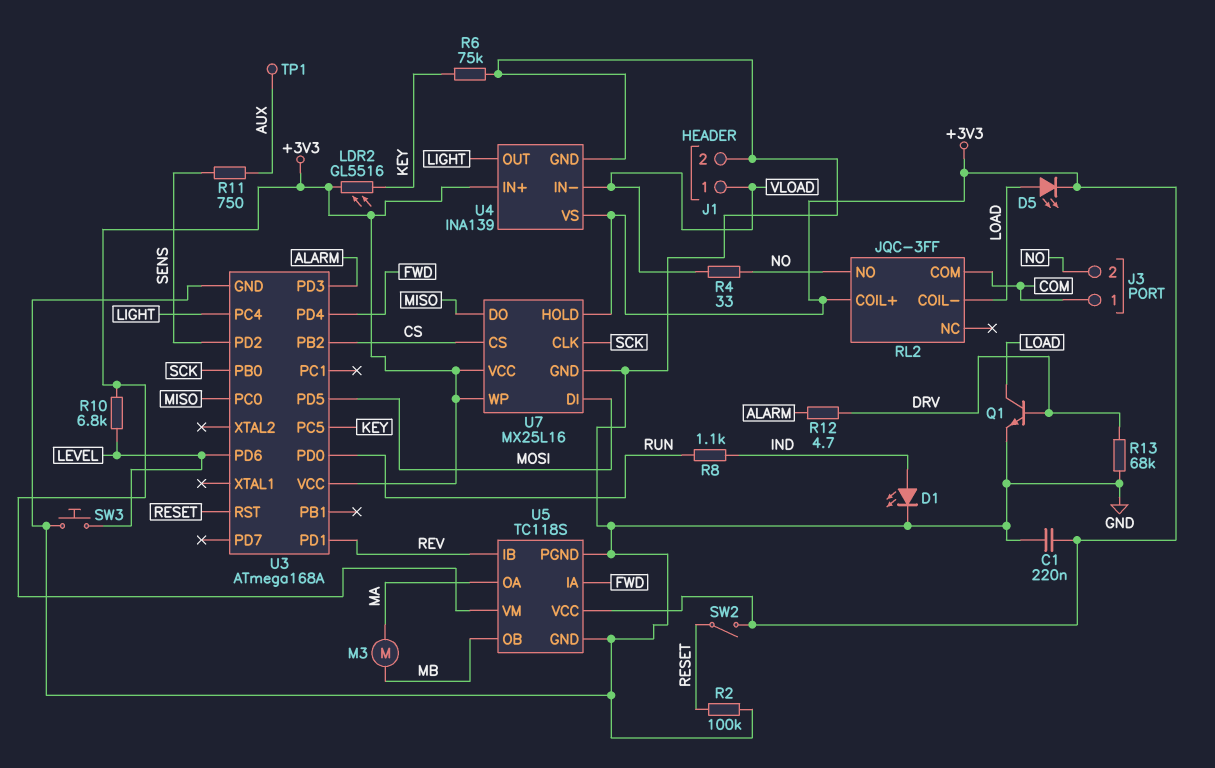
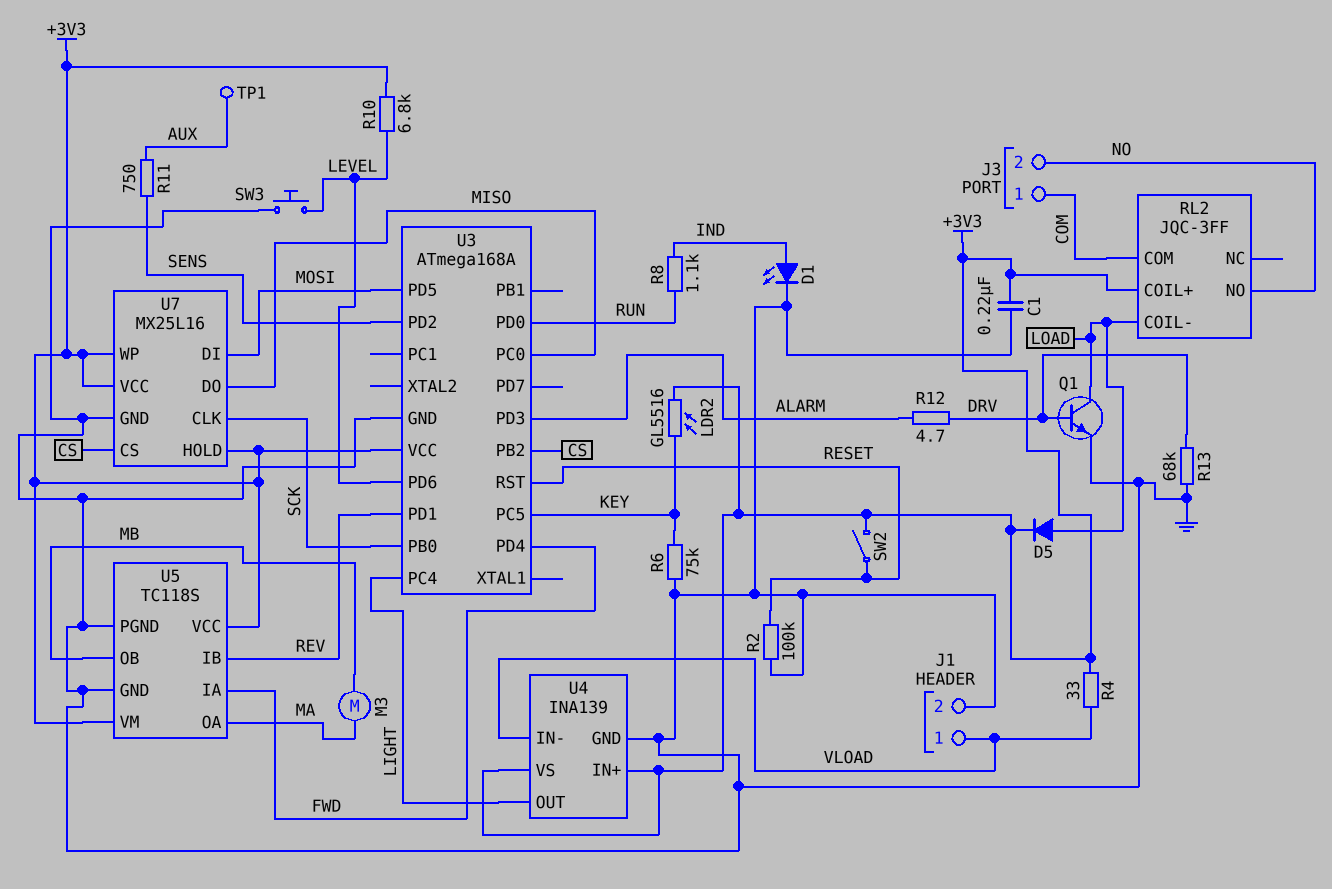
D5: LED (A LOAD, K +3V3) -> diode (A LOAD, K +3V3)
R4: 33 (NO, VLOAD) -> 33 (+3V3, VLOAD)

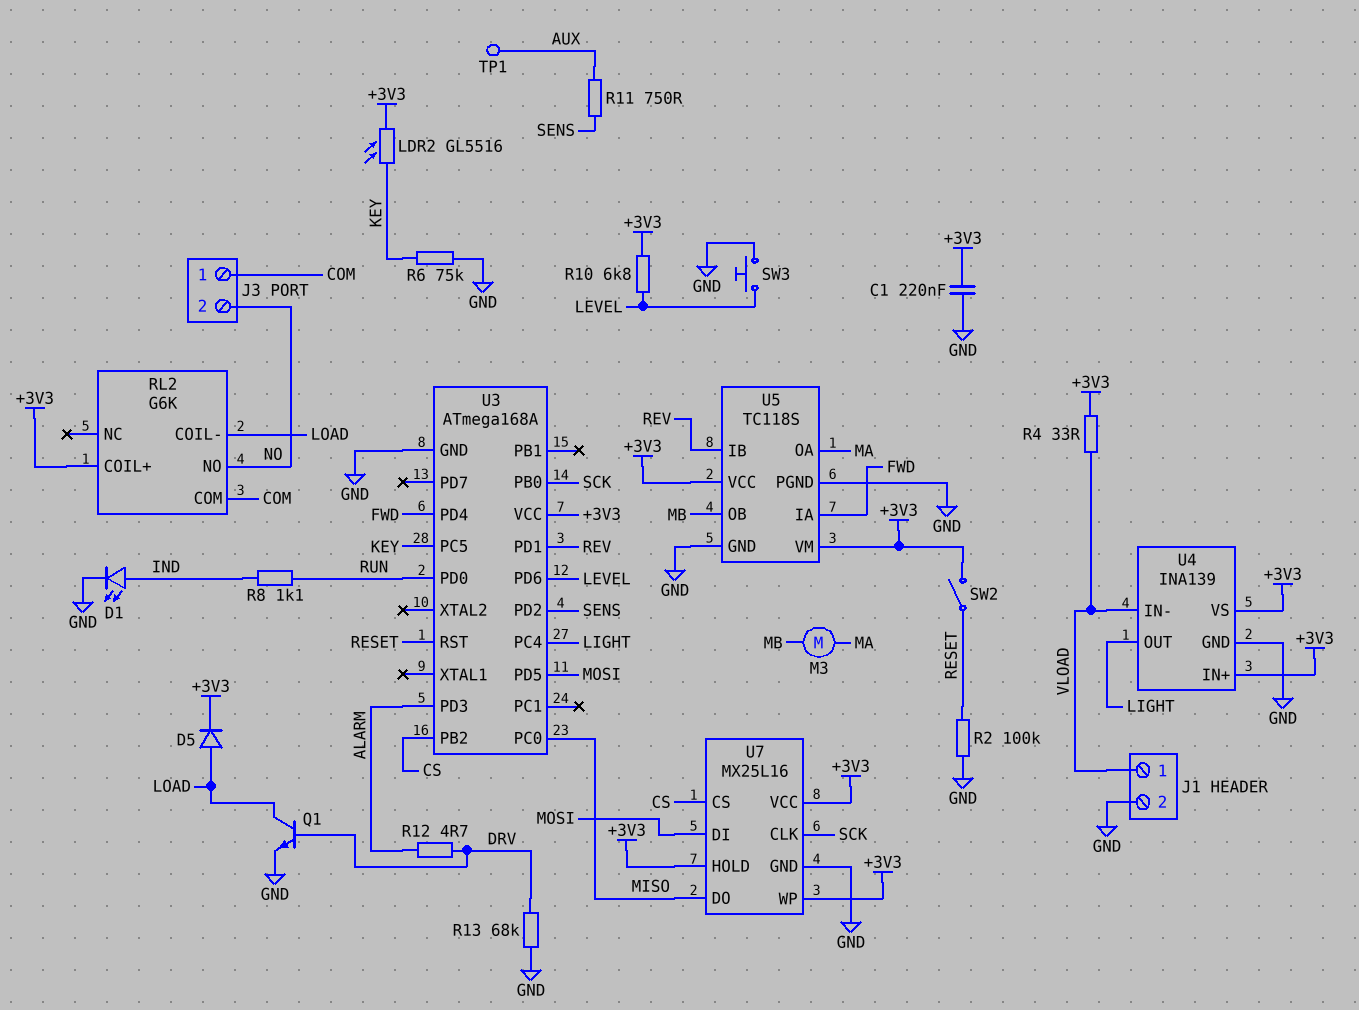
RL2: JQC-3FF -> G6K

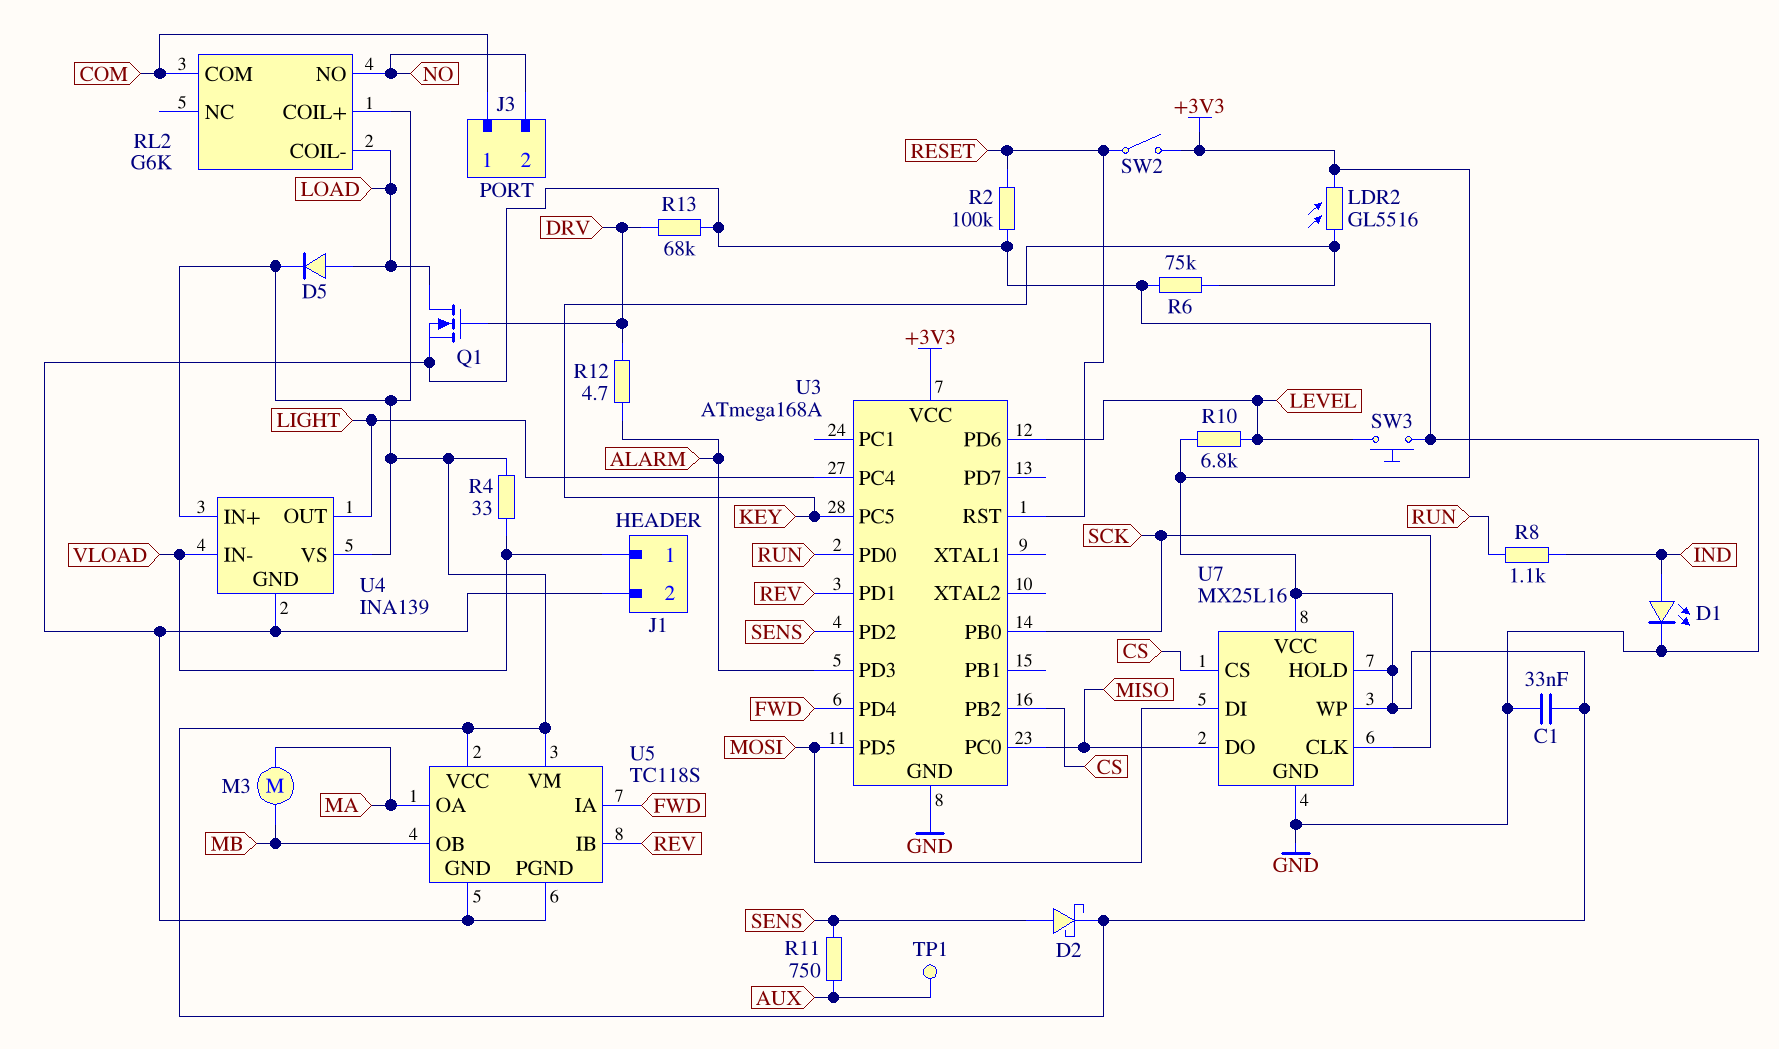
C1: 220nF (+3V3, GND) -> 33nF (+3V3, GND)
D2: none -> schottky (A SENS, K +3V3)
Q1: NPN (B DRV, C LOAD, E GND) -> NMOS (G DRV, D LOAD, S GND)

